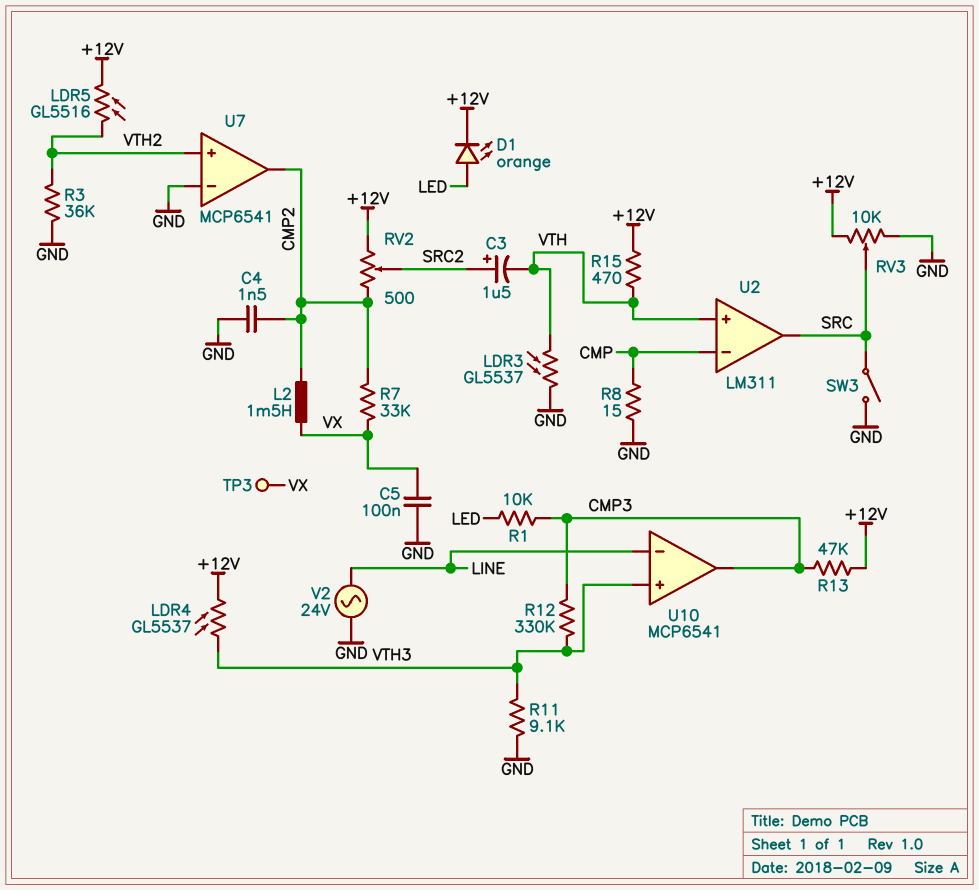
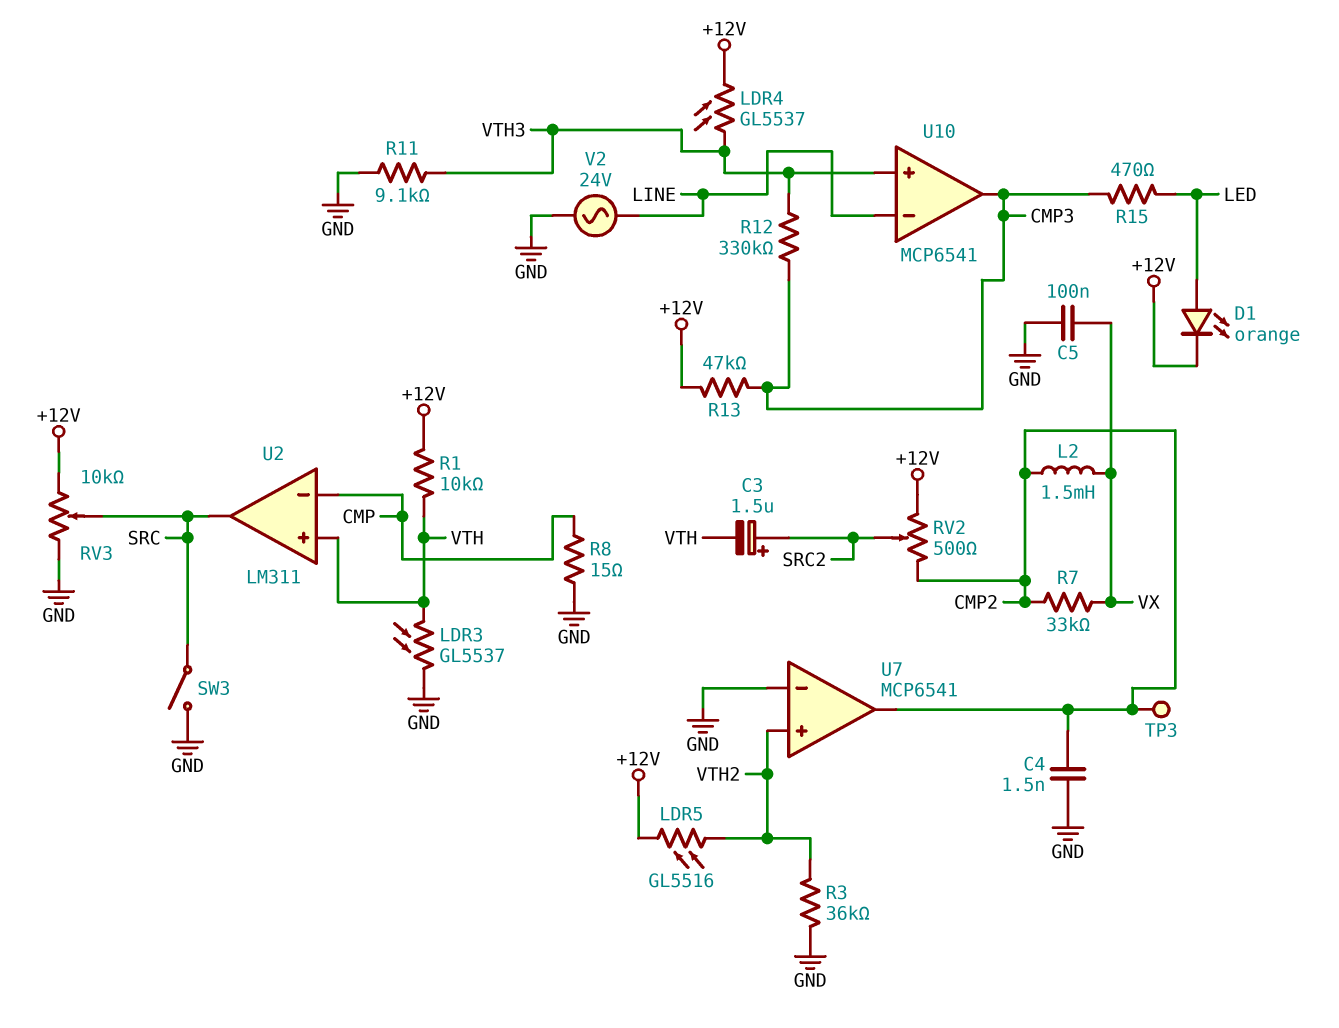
R1: 10k (CMP3, LED) -> 10k (+12V, VTH)
R15: 470 (+12V, VTH) -> 470 (CMP3, LED)
TP3: test point (VX) -> test point (CMP2)

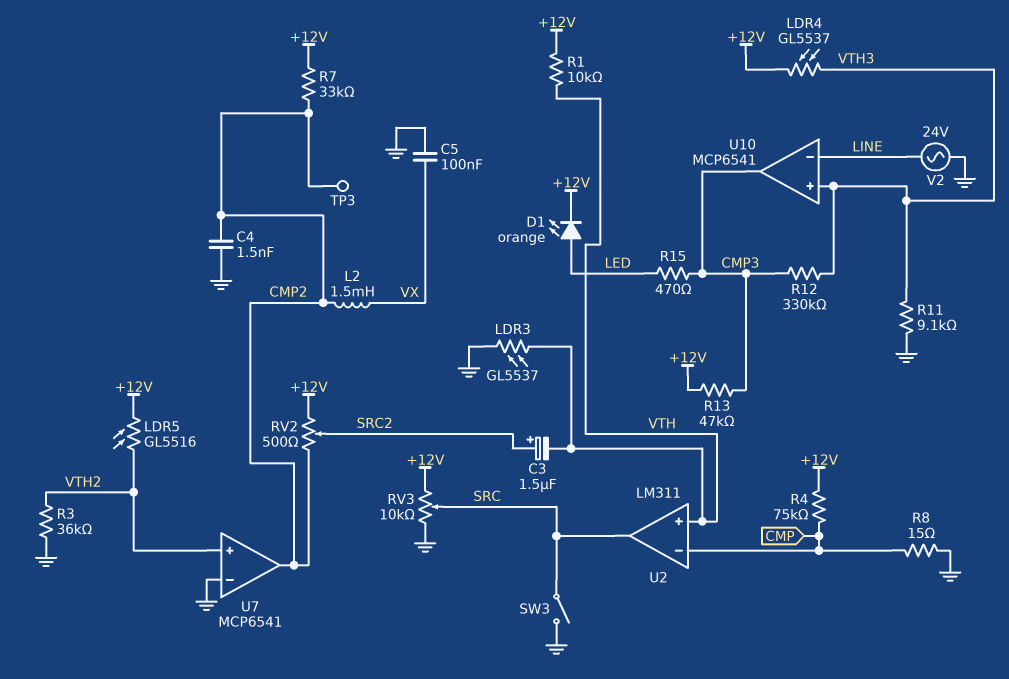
R4: none -> 75k (+12V, CMP)
R7: 33k (CMP2, VX) -> 33k (+12V, CMP2)

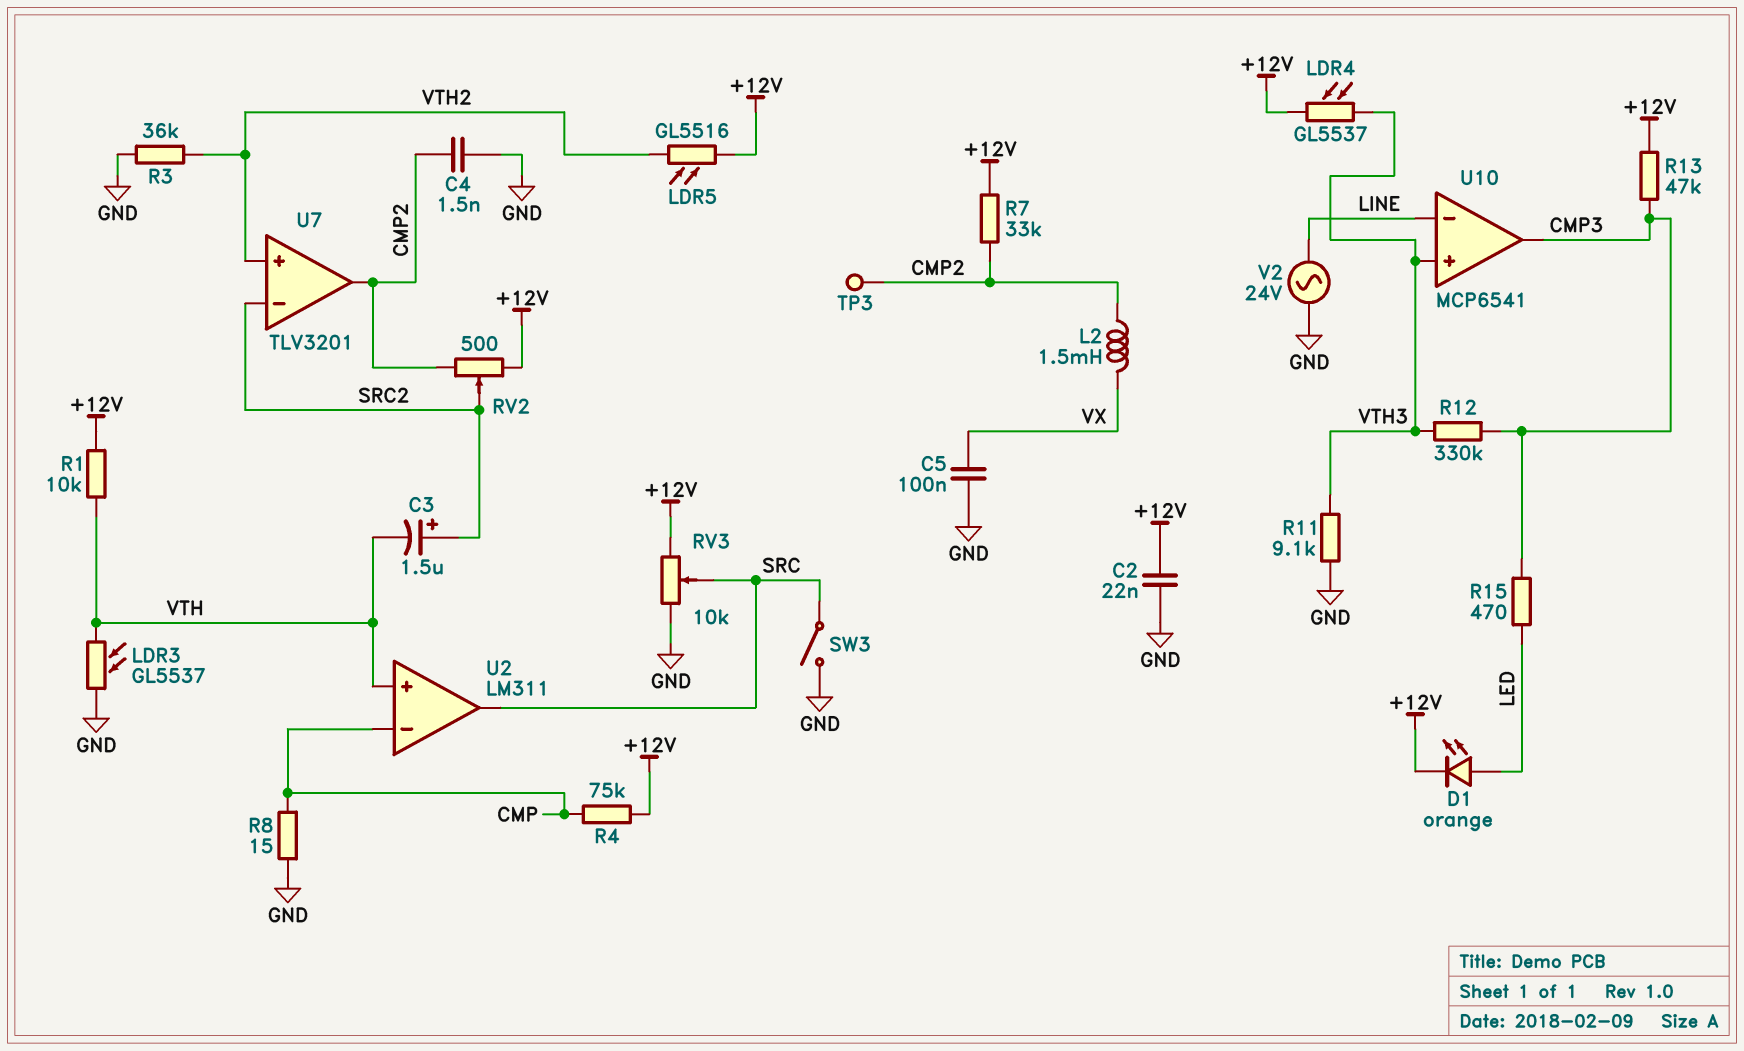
C2: none -> 22nF (+12V, GND)
U7: MCP6541 -> TLV3201
U7 pin in-: GND -> SRC2

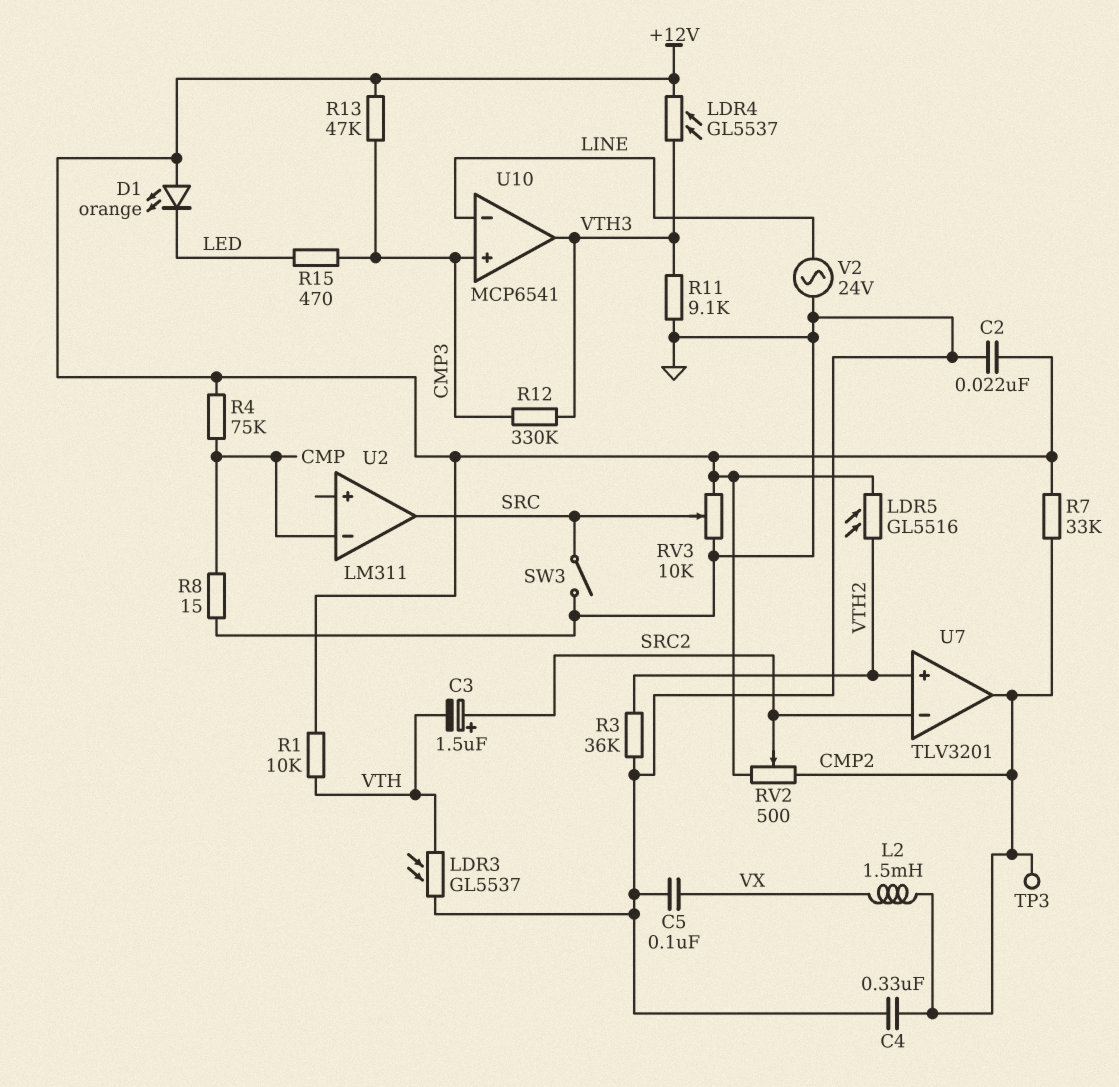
C4: 1.5nF (CMP2, GND) -> 330nF (CMP2, GND)
D1: LED orange (A LED, K +12V) -> LED orange (A +12V, K LED)
U2 pin in+: VTH -> none
U10 pin in+: VTH3 -> CMP3
U10 pin out: CMP3 -> VTH3

